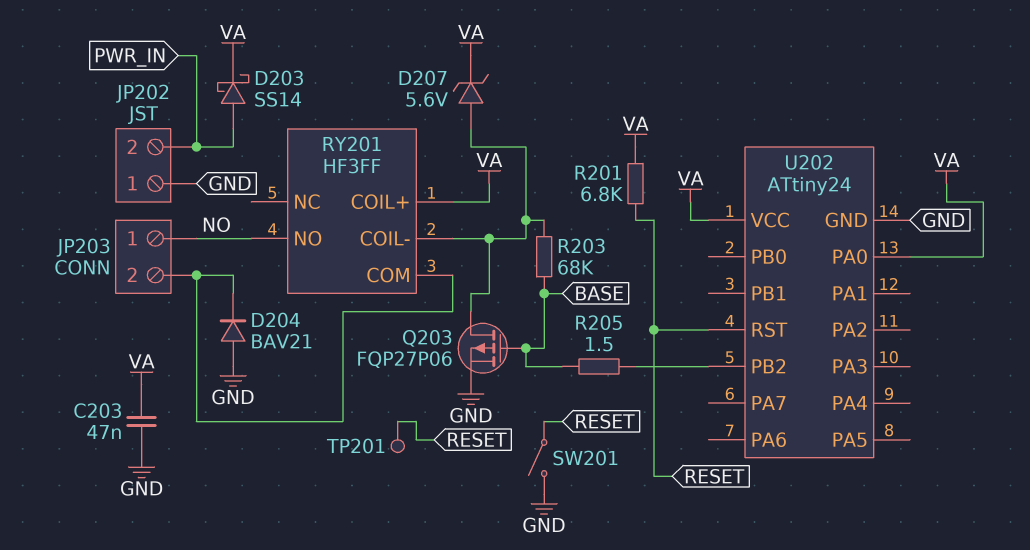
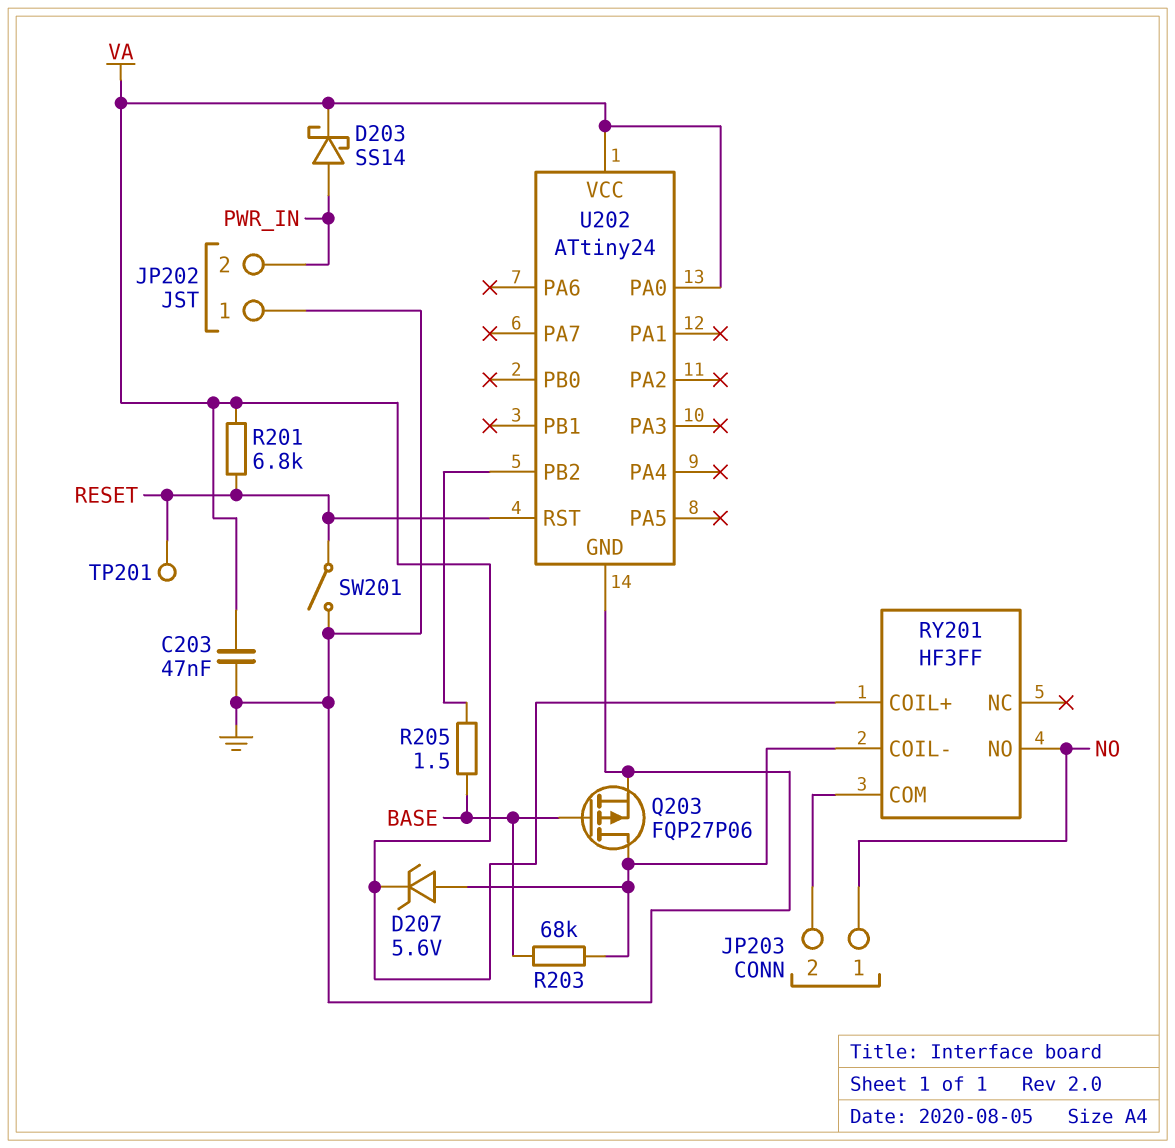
D204: diode BAV21 (A GND, K JP203/2) -> none

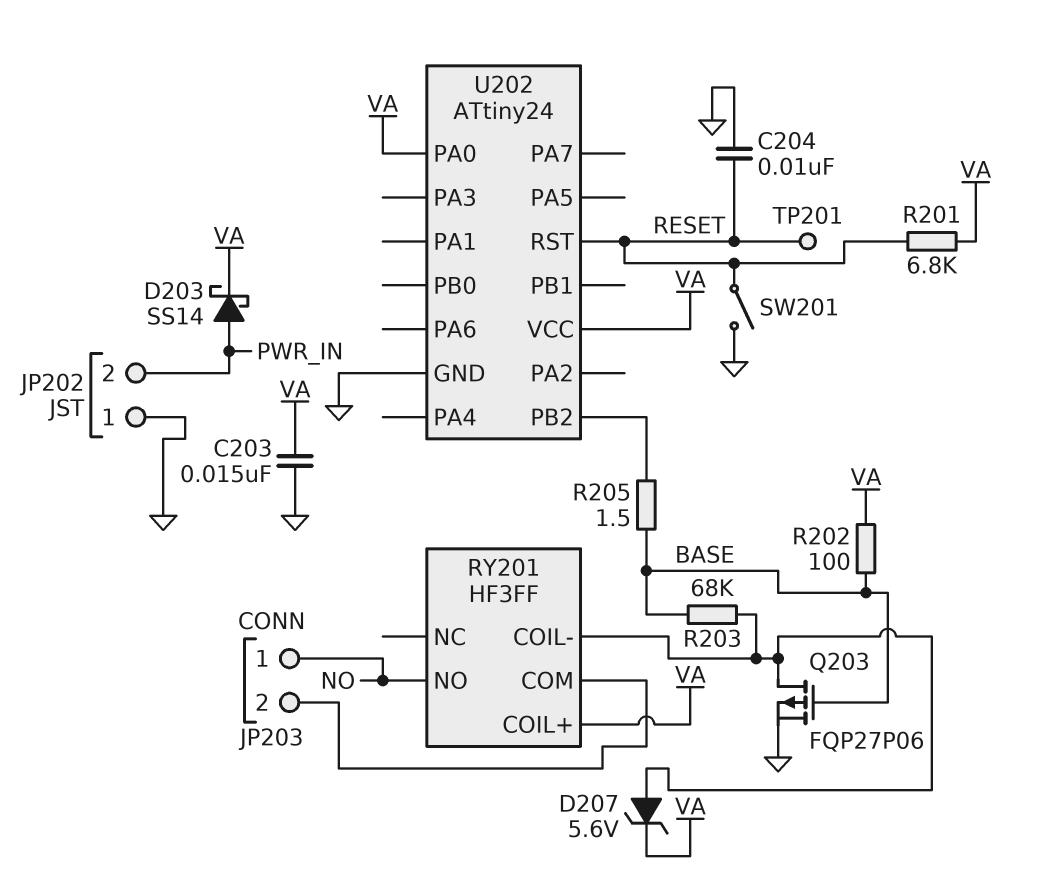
C203: 47nF (GND, VA) -> 15nF (GND, VA)
C204: none -> 10nF (GND, RESET)
R202: none -> 100 (BASE, VA)

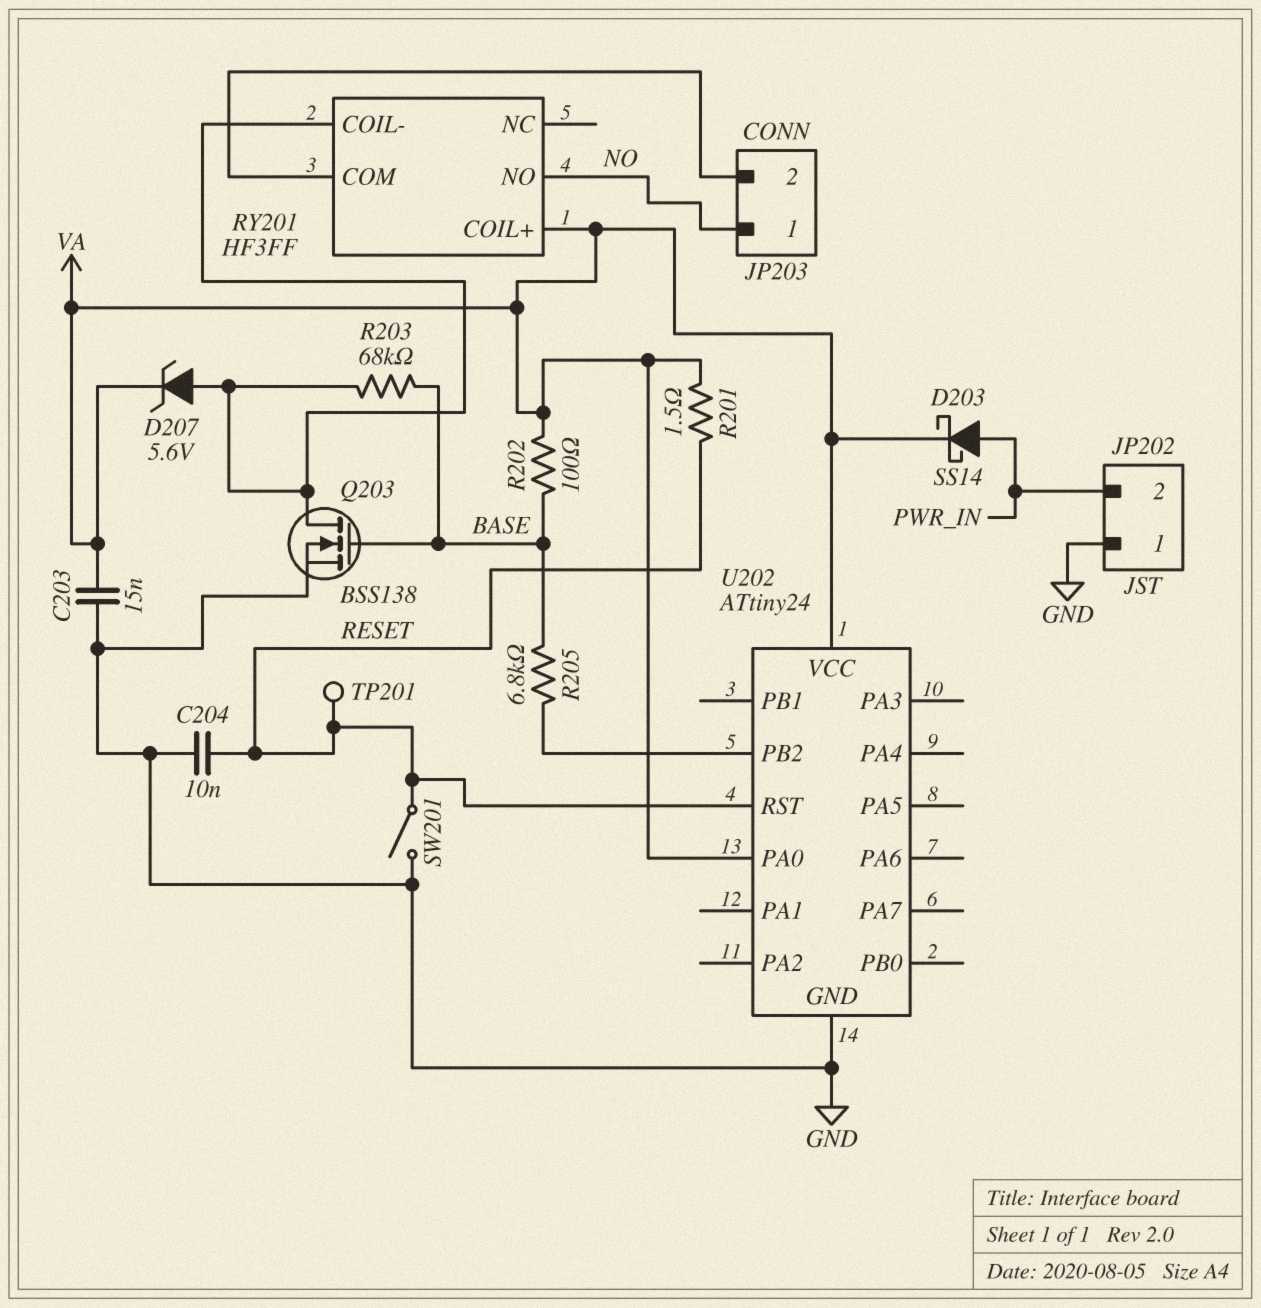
Q203: PMOS FQP27P06 (G BASE, D RY201/COIL-, S GND) -> NMOS BSS138 (G BASE, D RY201/COIL-, S GND)
R201: 6.8k (RESET, VA) -> 1.5 (RESET, VA)
R205: 1.5 (BASE, U202/PB2) -> 6.8k (BASE, U202/PB2)

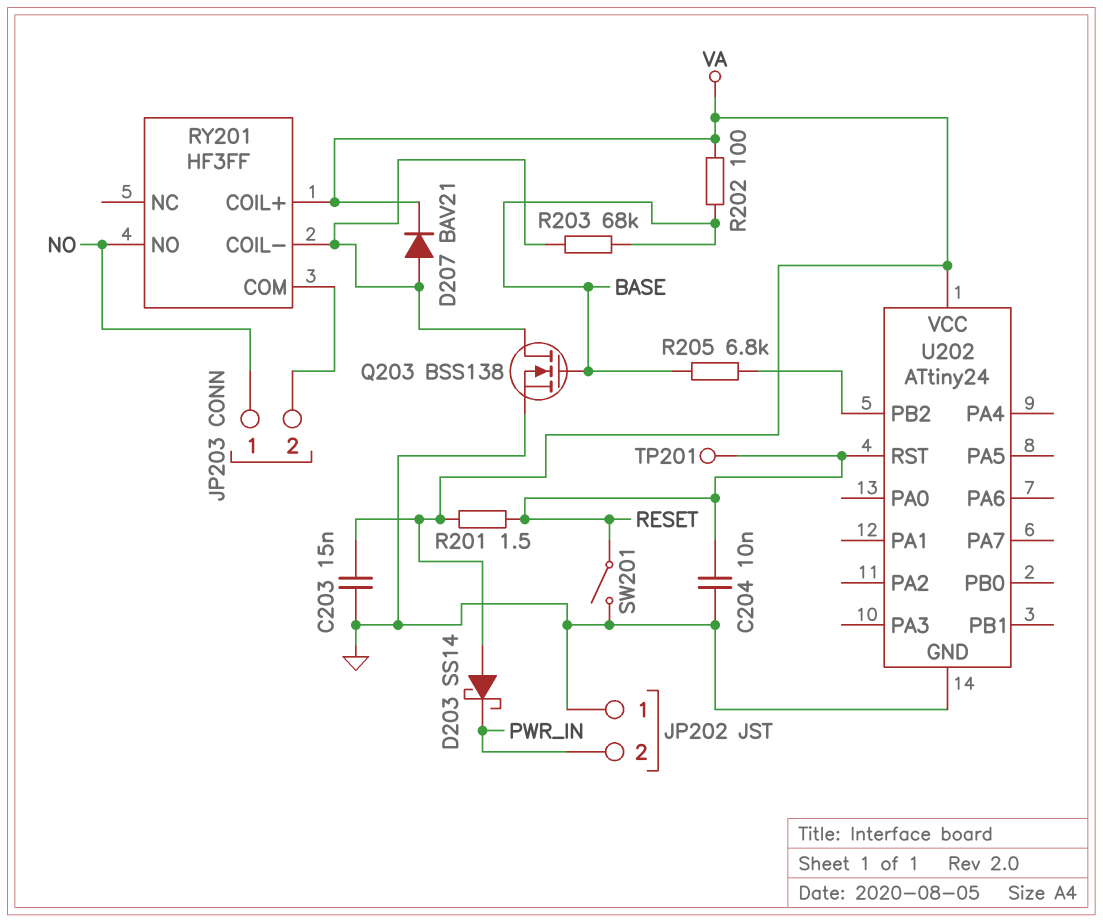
D203: schottky SS14 (A PWR_IN, K VA) -> schottky SS14 (A VA, K PWR_IN)
D207: zener 5.6V (A RY201/COIL-, K VA) -> diode BAV21 (A RY201/COIL-, K VA)
U202 pin PA0: VA -> none

